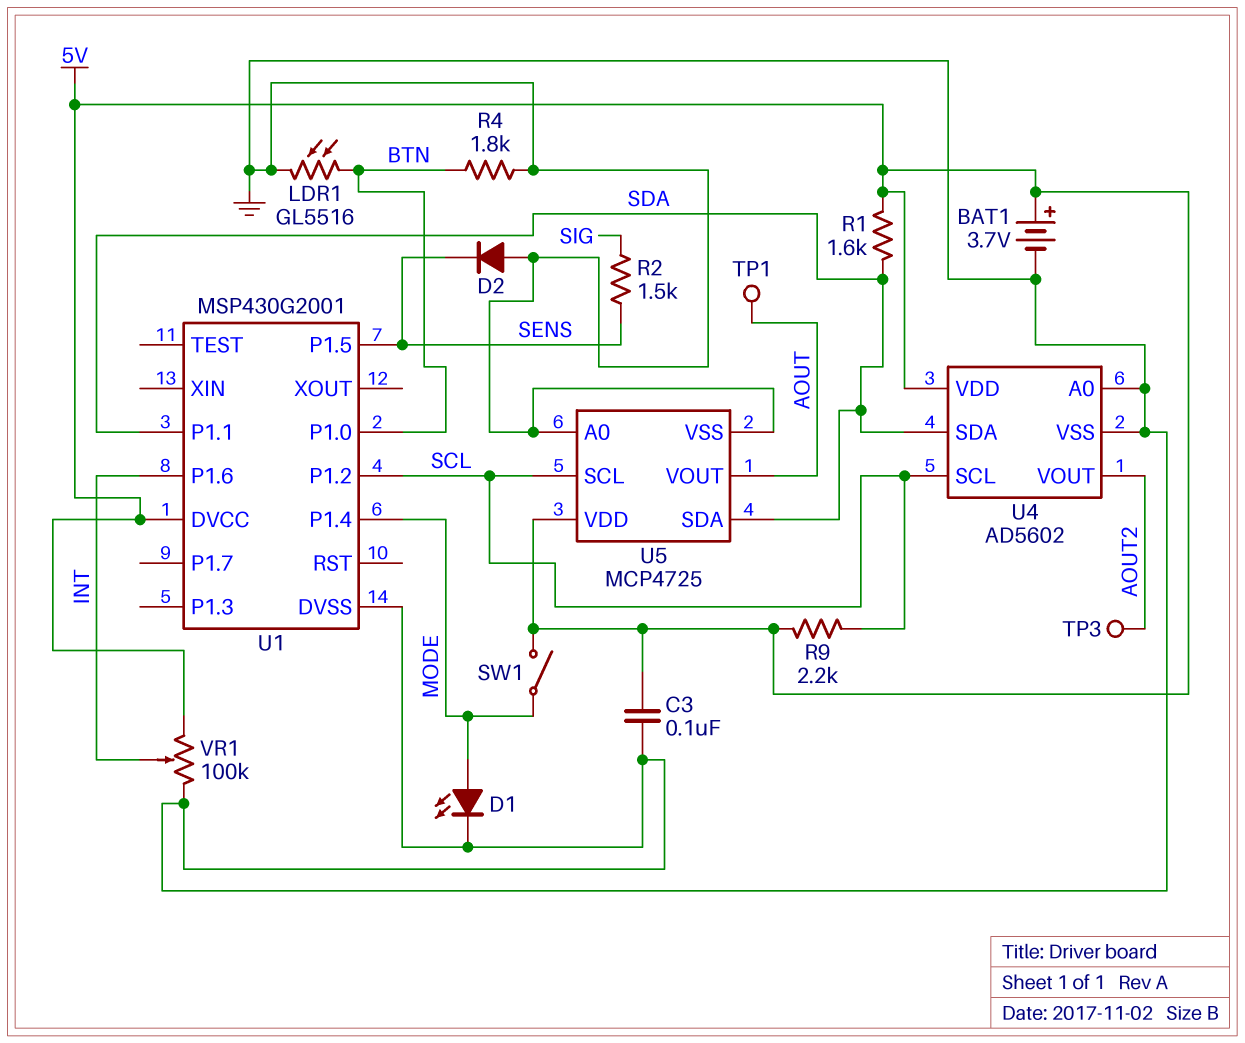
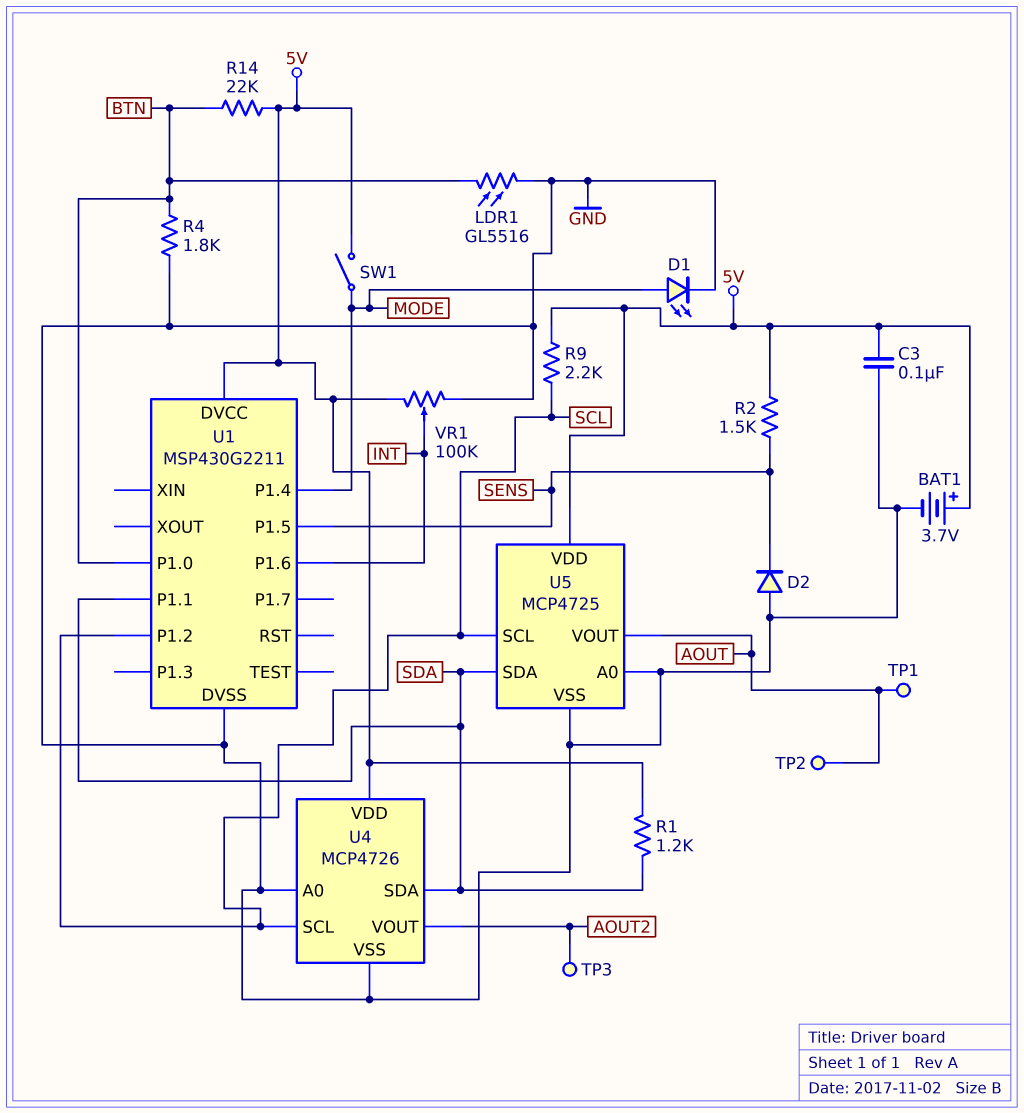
R1: 1.6k (5V, SDA) -> 1.2k (5V, SDA)
R2: 1.5k (SENS, SIG) -> 1.5k (5V, SENS)
R14: none -> 22k (5V, BTN)
TP2: none -> test point (AOUT)
U1: MSP430G2001 -> MSP430G2211
U4: AD5602 -> MCP4726

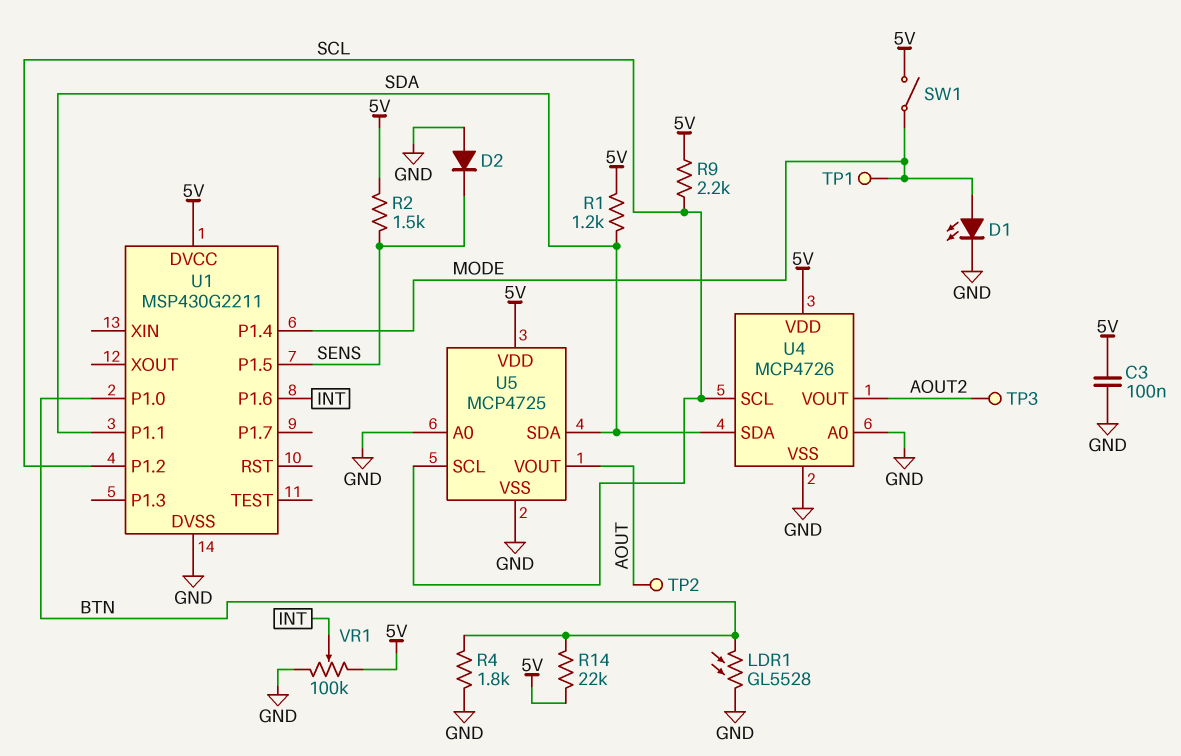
BAT1: 3.7V (plus 5V, minus GND) -> none
LDR1: GL5516 (BTN, GND) -> GL5528 (BTN, GND)
TP1: test point (AOUT) -> test point (MODE)

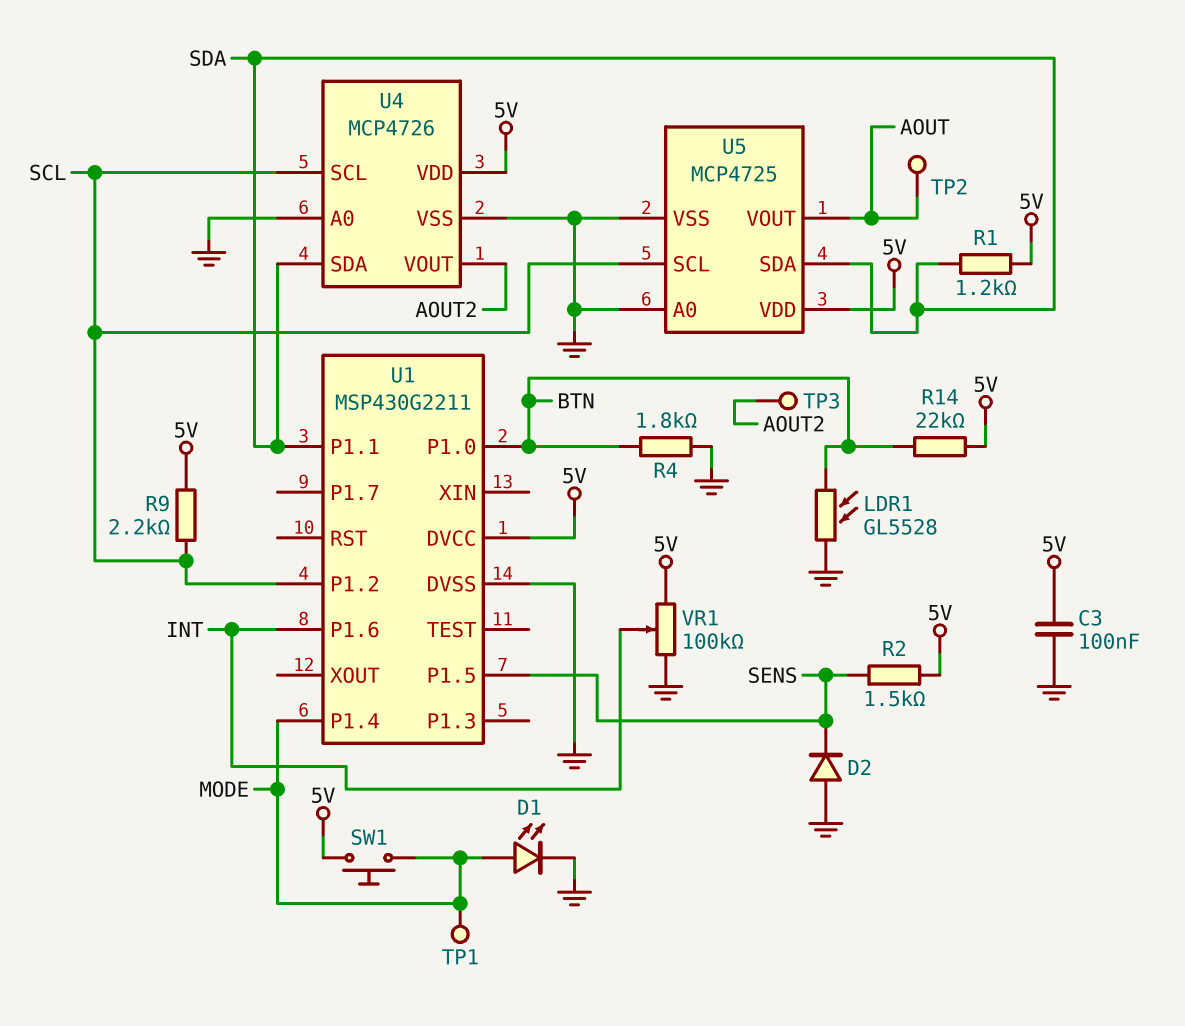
SW1: switch (5V, MODE) -> button (5V, MODE)

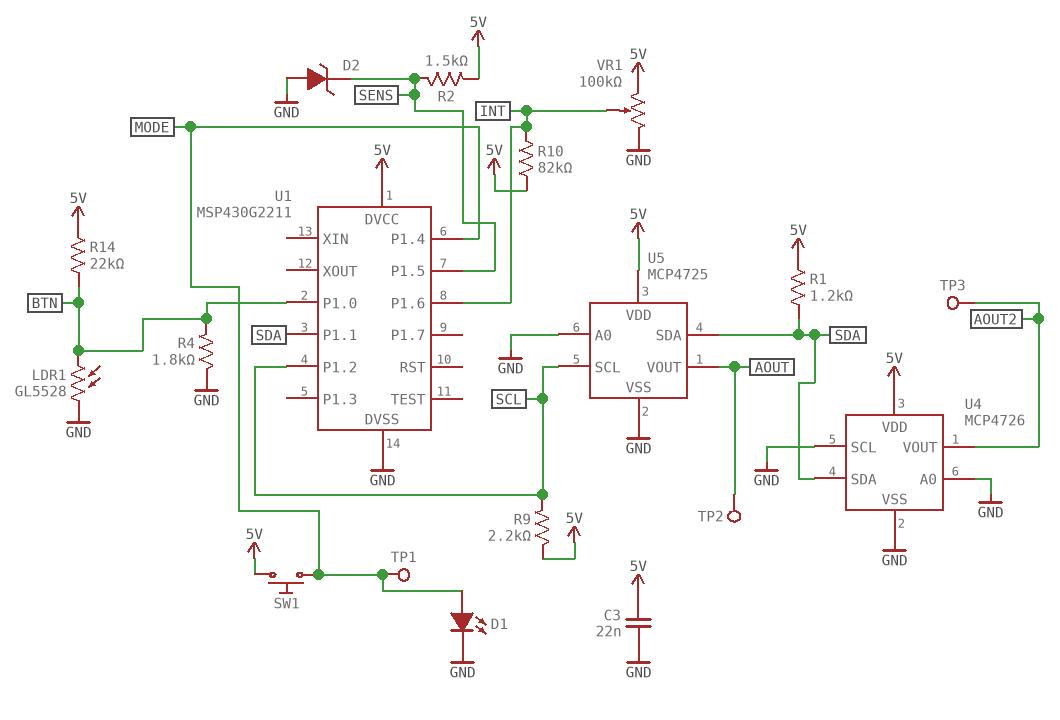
C3: 100nF (5V, GND) -> 22nF (5V, GND)
D2: diode (A GND, K SENS) -> zener (A GND, K SENS)
R10: none -> 82k (5V, INT)
U4 pin SCL: SCL -> GND

